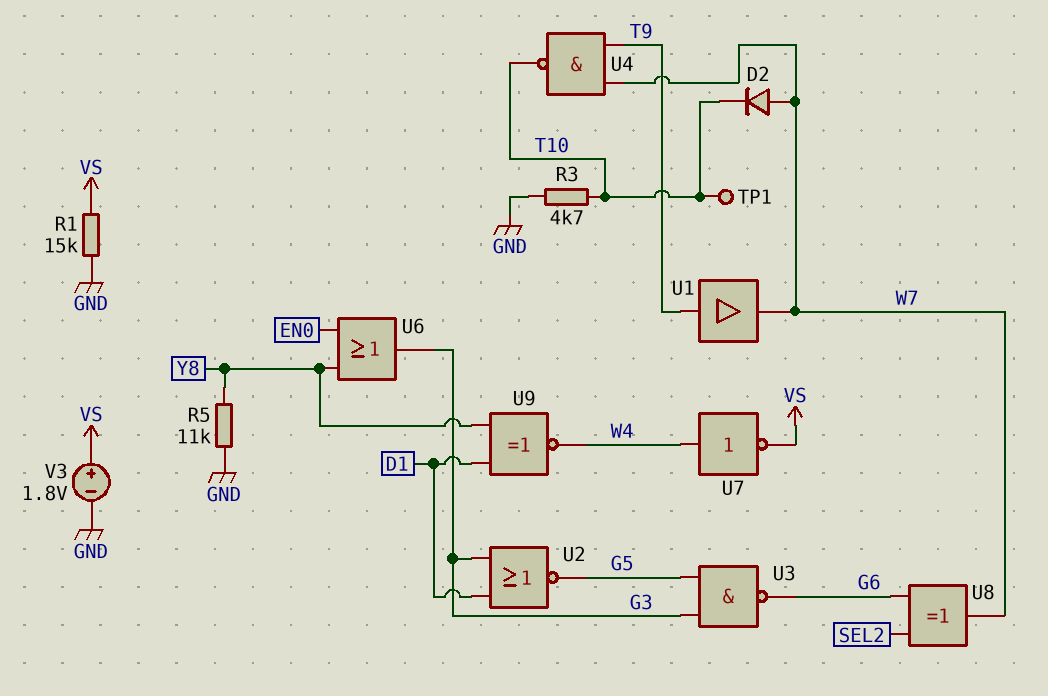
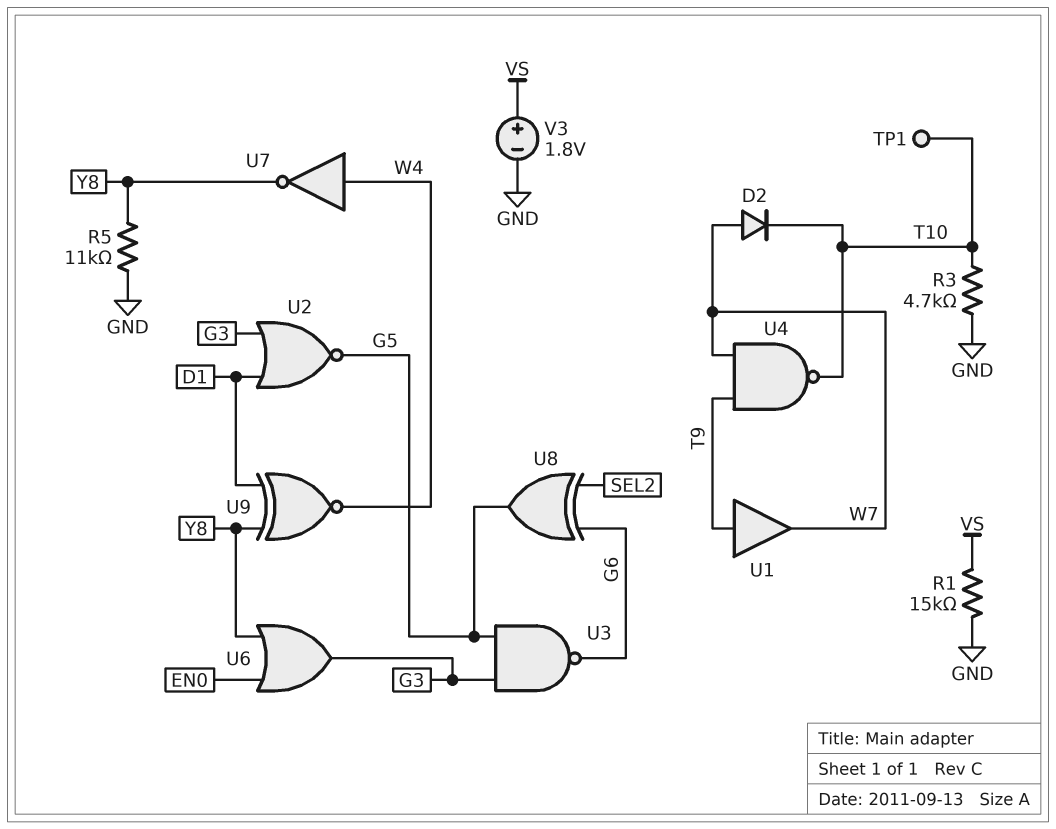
U7: NOT (in W4, out VS) -> NOT (in W4, out Y8)
U8: XOR (in G6, in SEL2, out W7) -> XOR (in G6, in SEL2, out G5)

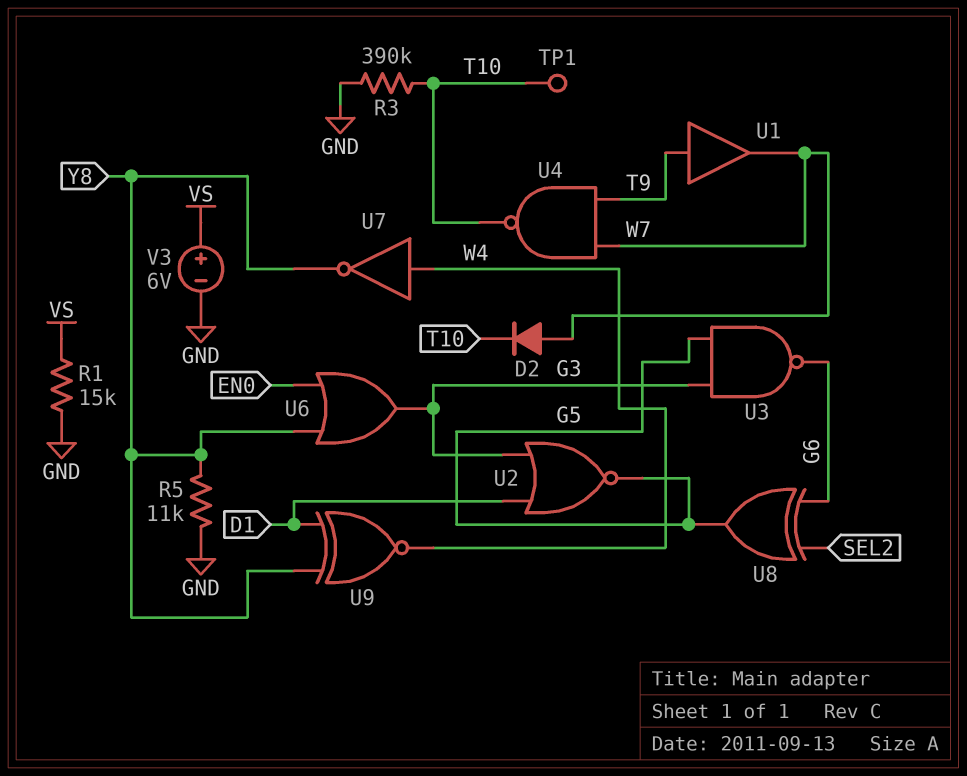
R3: 4.7k (GND, T10) -> 390k (GND, T10)
V3: 1.8V (plus VS, minus GND) -> 6V (plus VS, minus GND)

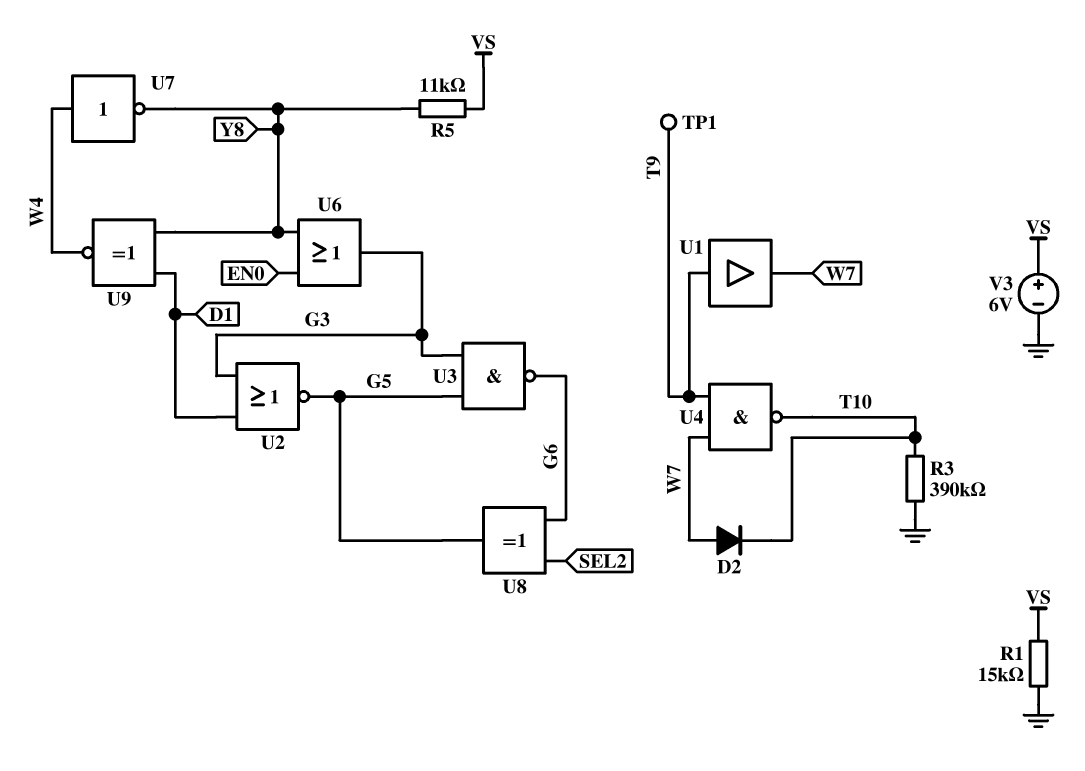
R5: 11k (GND, Y8) -> 11k (VS, Y8)
TP1: test point (T10) -> test point (T9)

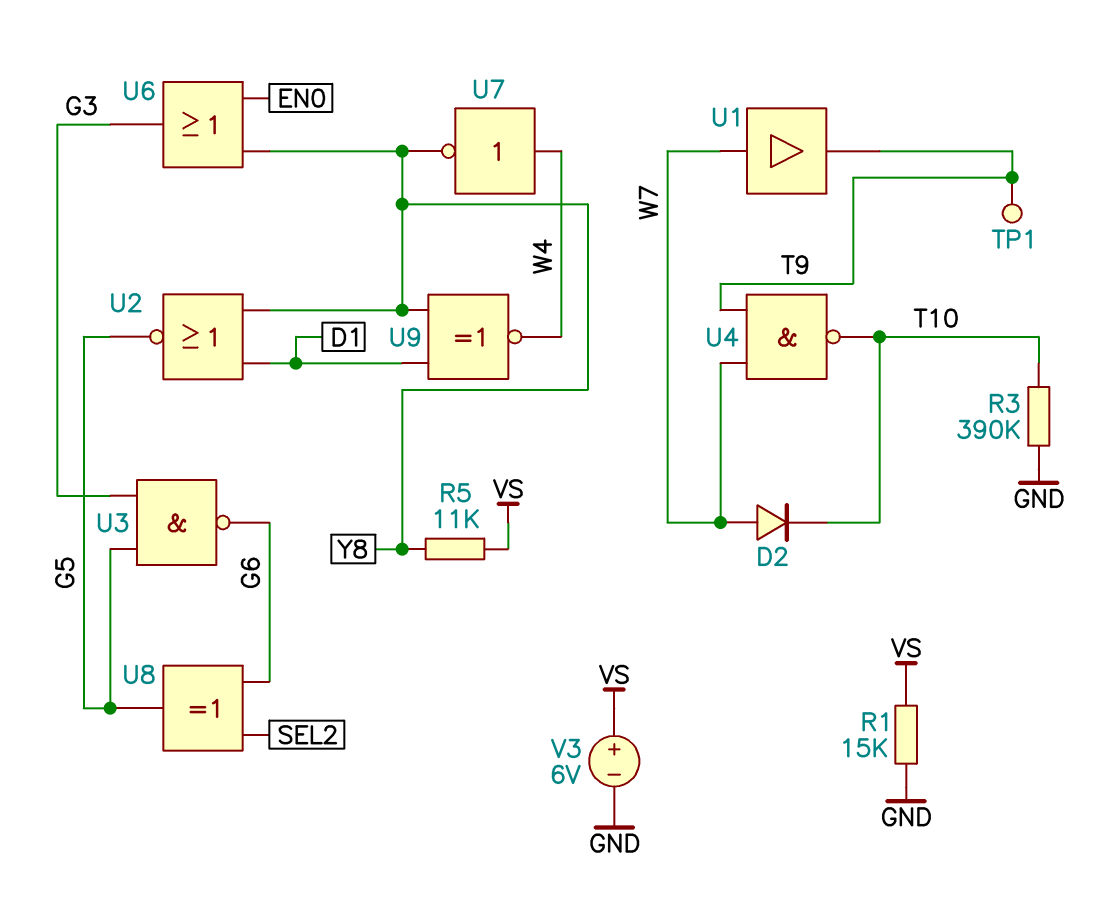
U1: buffer (in T9, out W7) -> buffer (in W7, out T9)
U2: NOR (in D1, in G3, out G5) -> NOR (in D1, in Y8, out G5)

